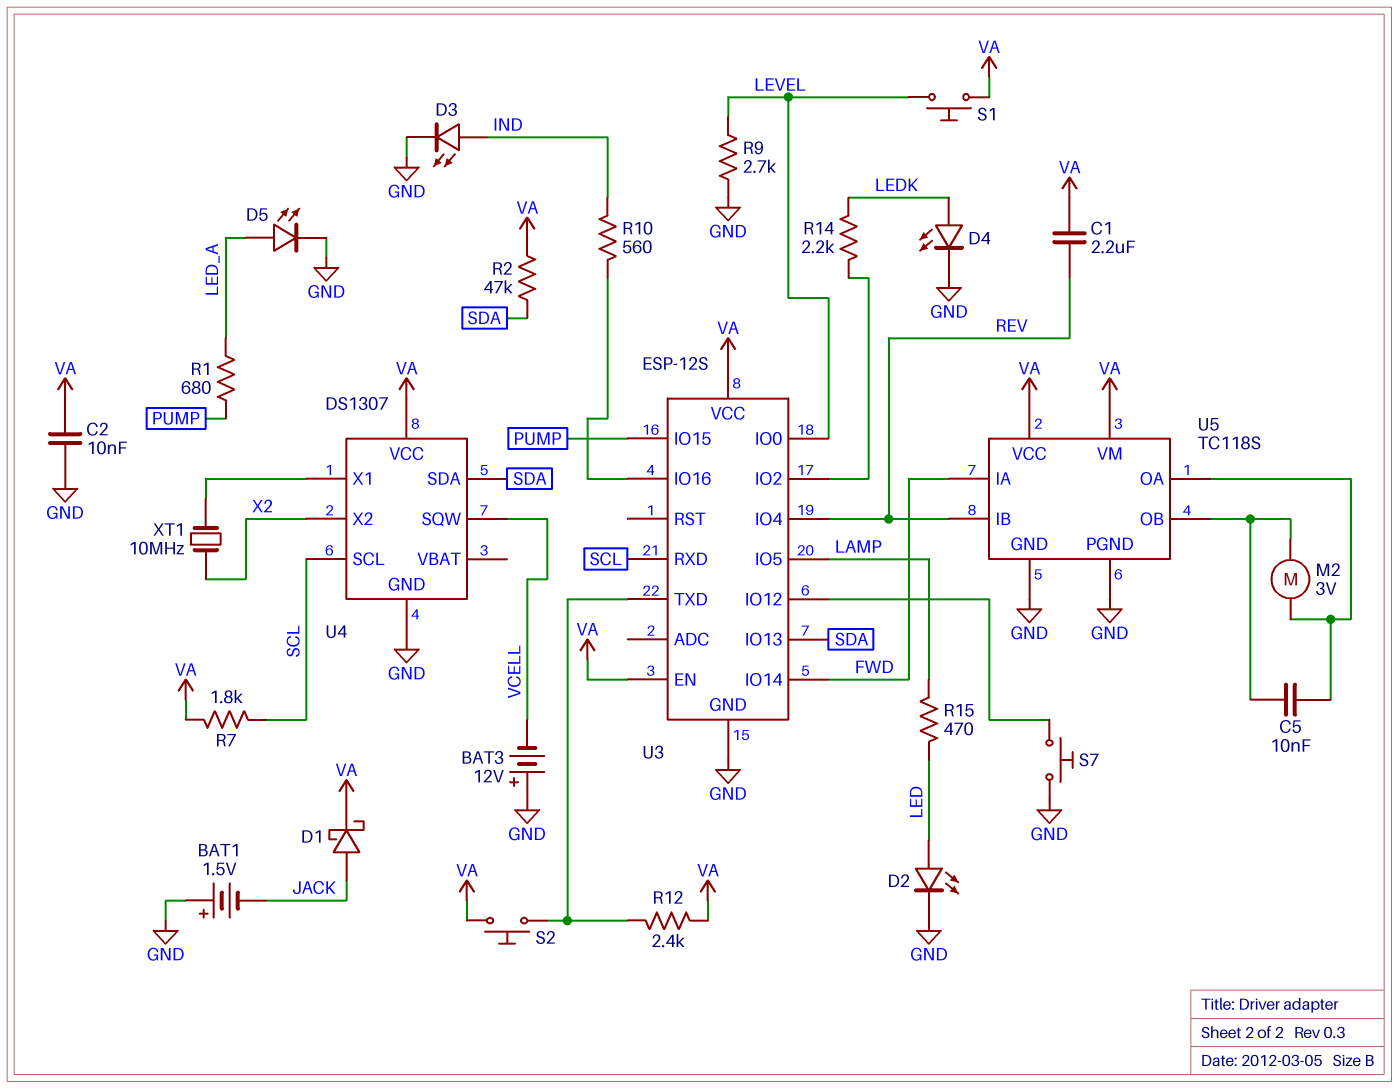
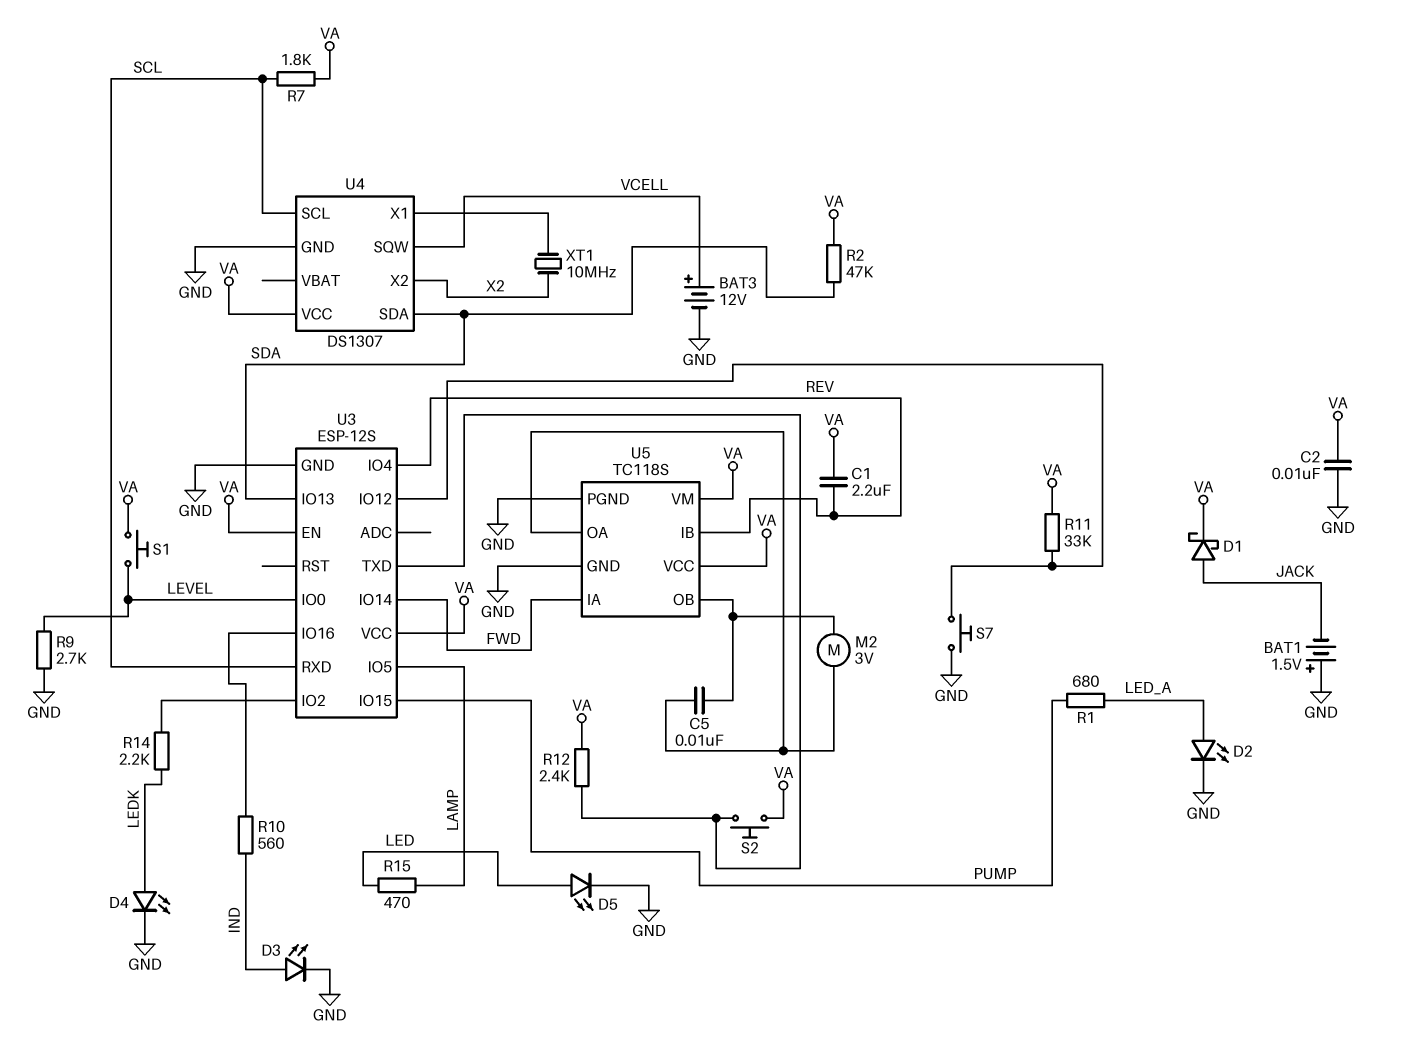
BAT3: 12V (plus GND, minus VCELL) -> 12V (plus VCELL, minus GND)
D2: LED (A LED, K GND) -> LED (A LED_A, K GND)
D5: LED (A LED_A, K GND) -> LED (A LED, K GND)
R11: none -> 33k (U3/IO12, VA)

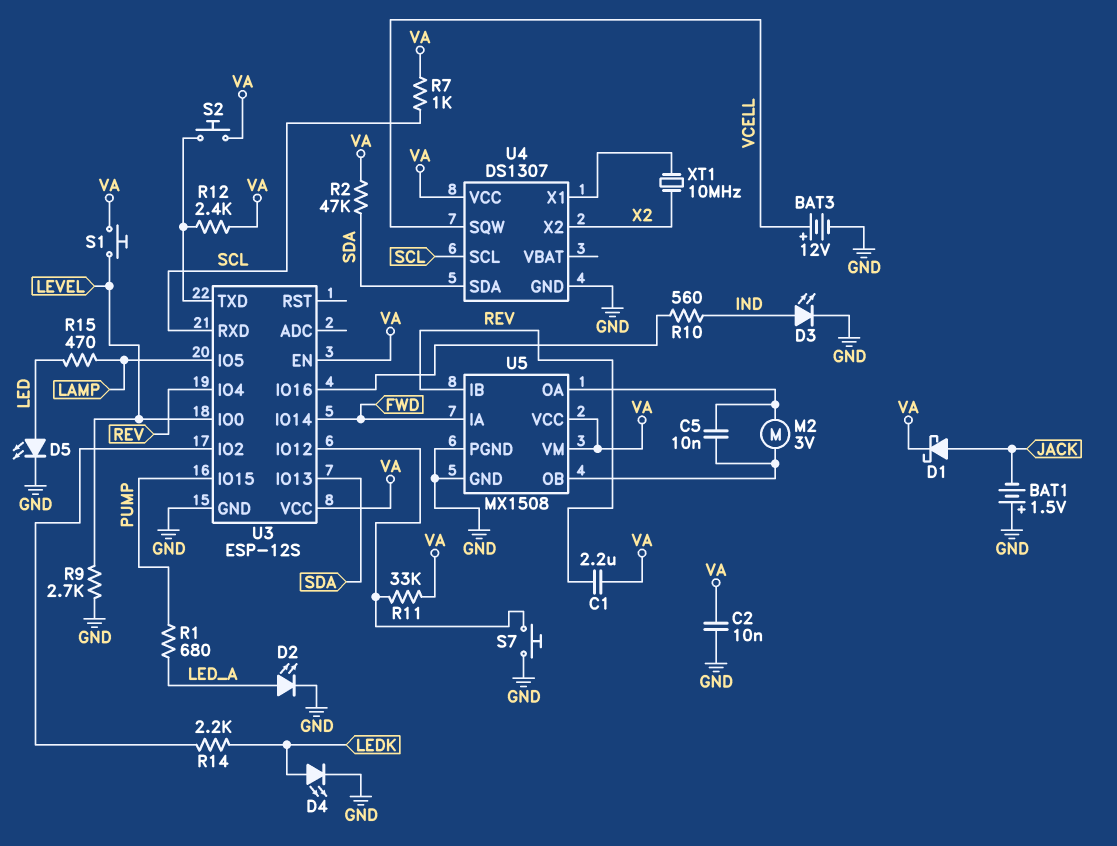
R7: 1.8k (SCL, VA) -> 1k (SCL, VA)
U5: TC118S -> MX1508

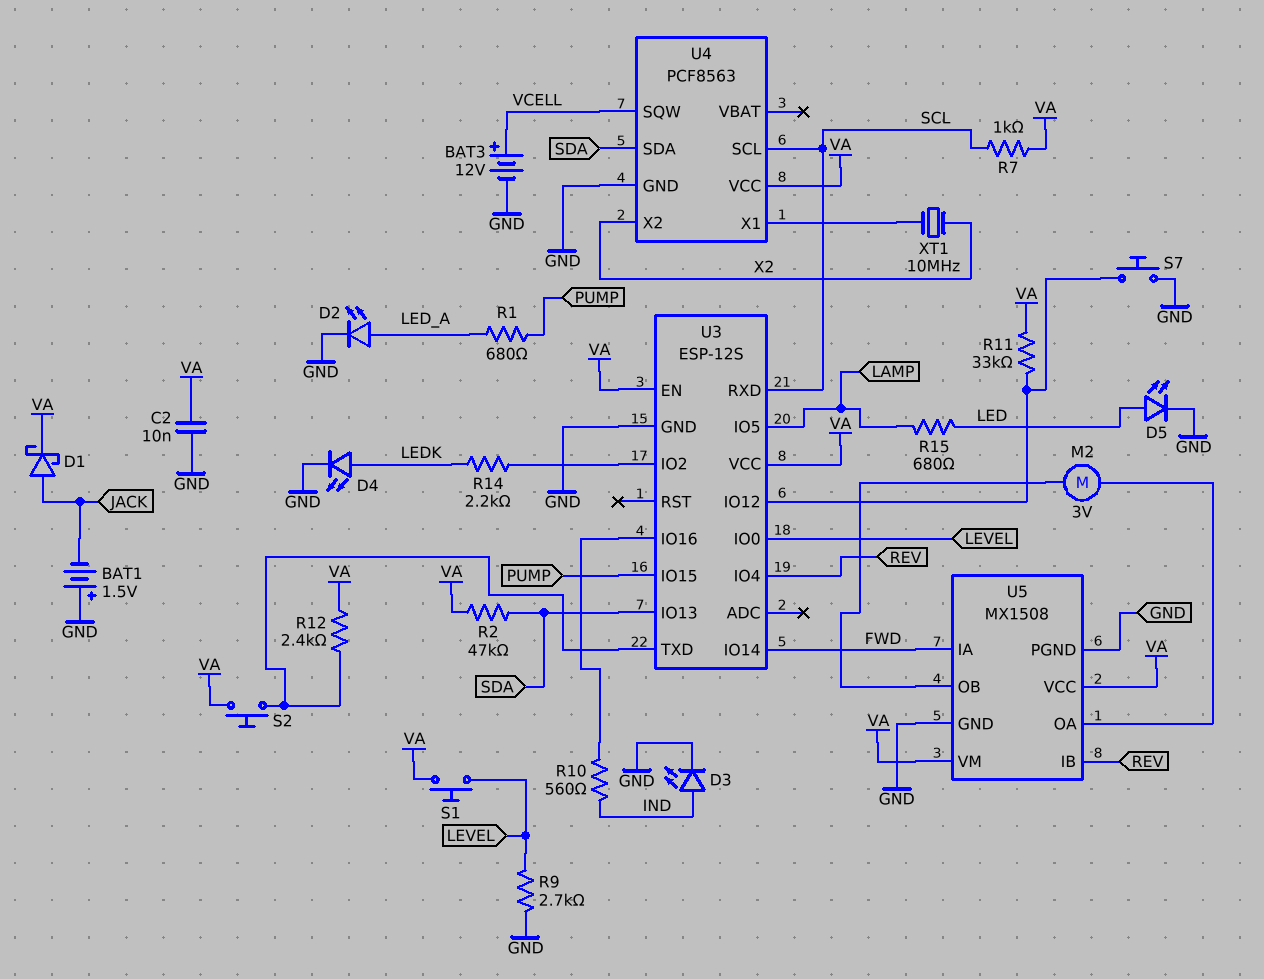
C1: 2.2uF (REV, VA) -> none
C5: 10nF (U5/OA, U5/OB) -> none
R15: 470 (LAMP, LED) -> 680 (LAMP, LED)
U4: DS1307 -> PCF8563

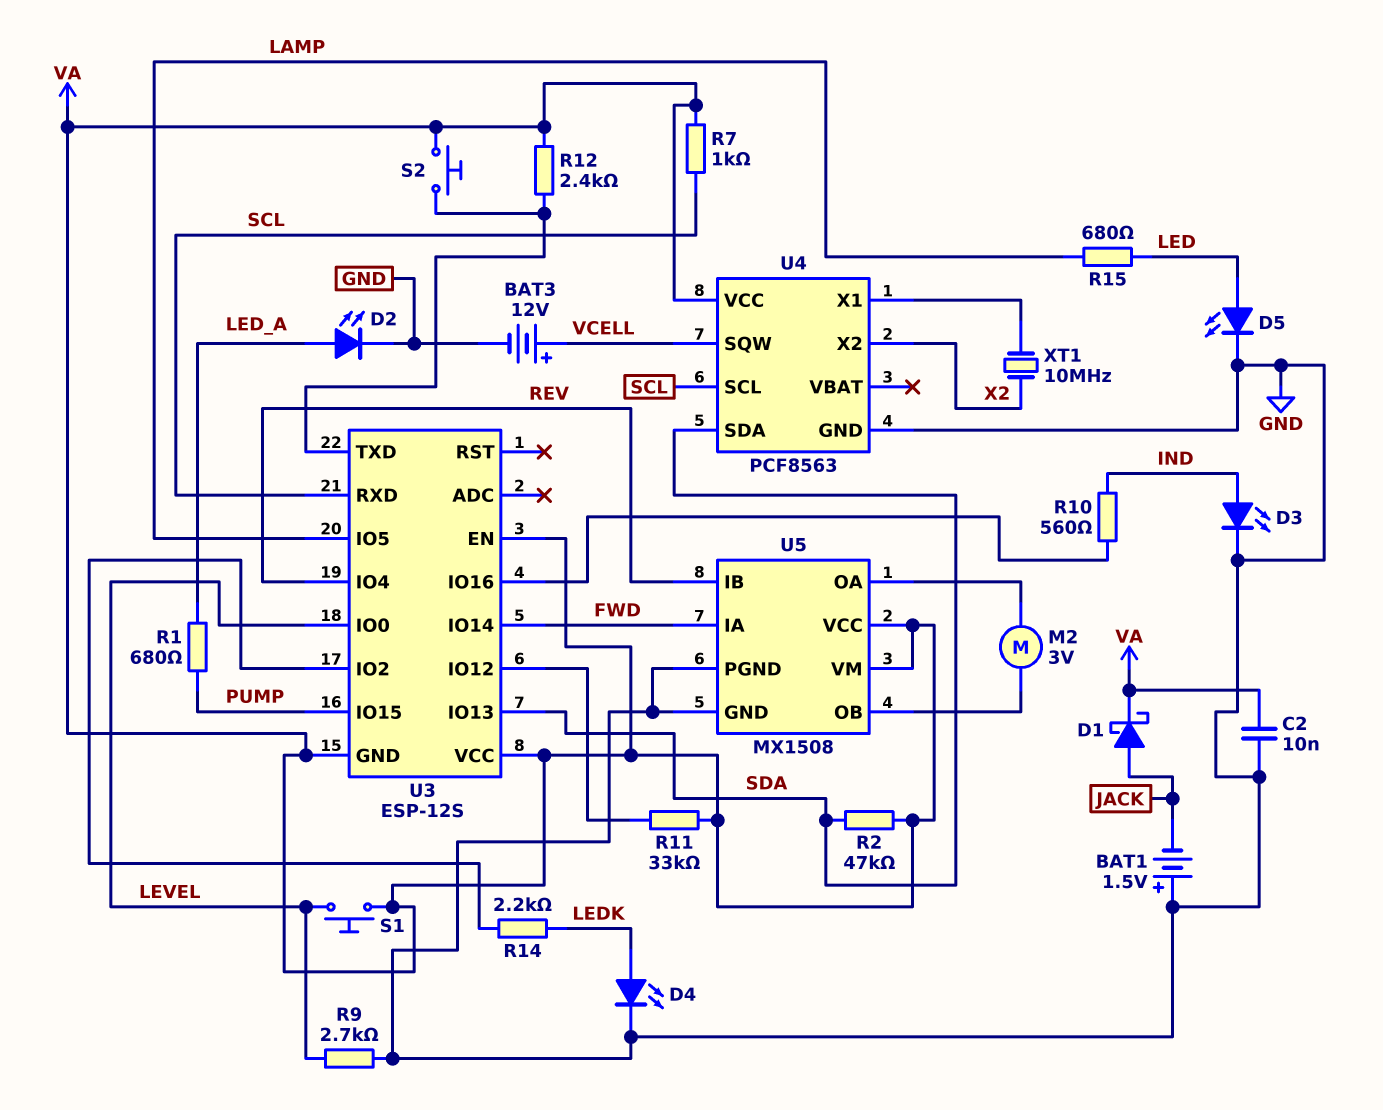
S7: button (GND, U3/IO12) -> none
U3 pin GND: GND -> VA

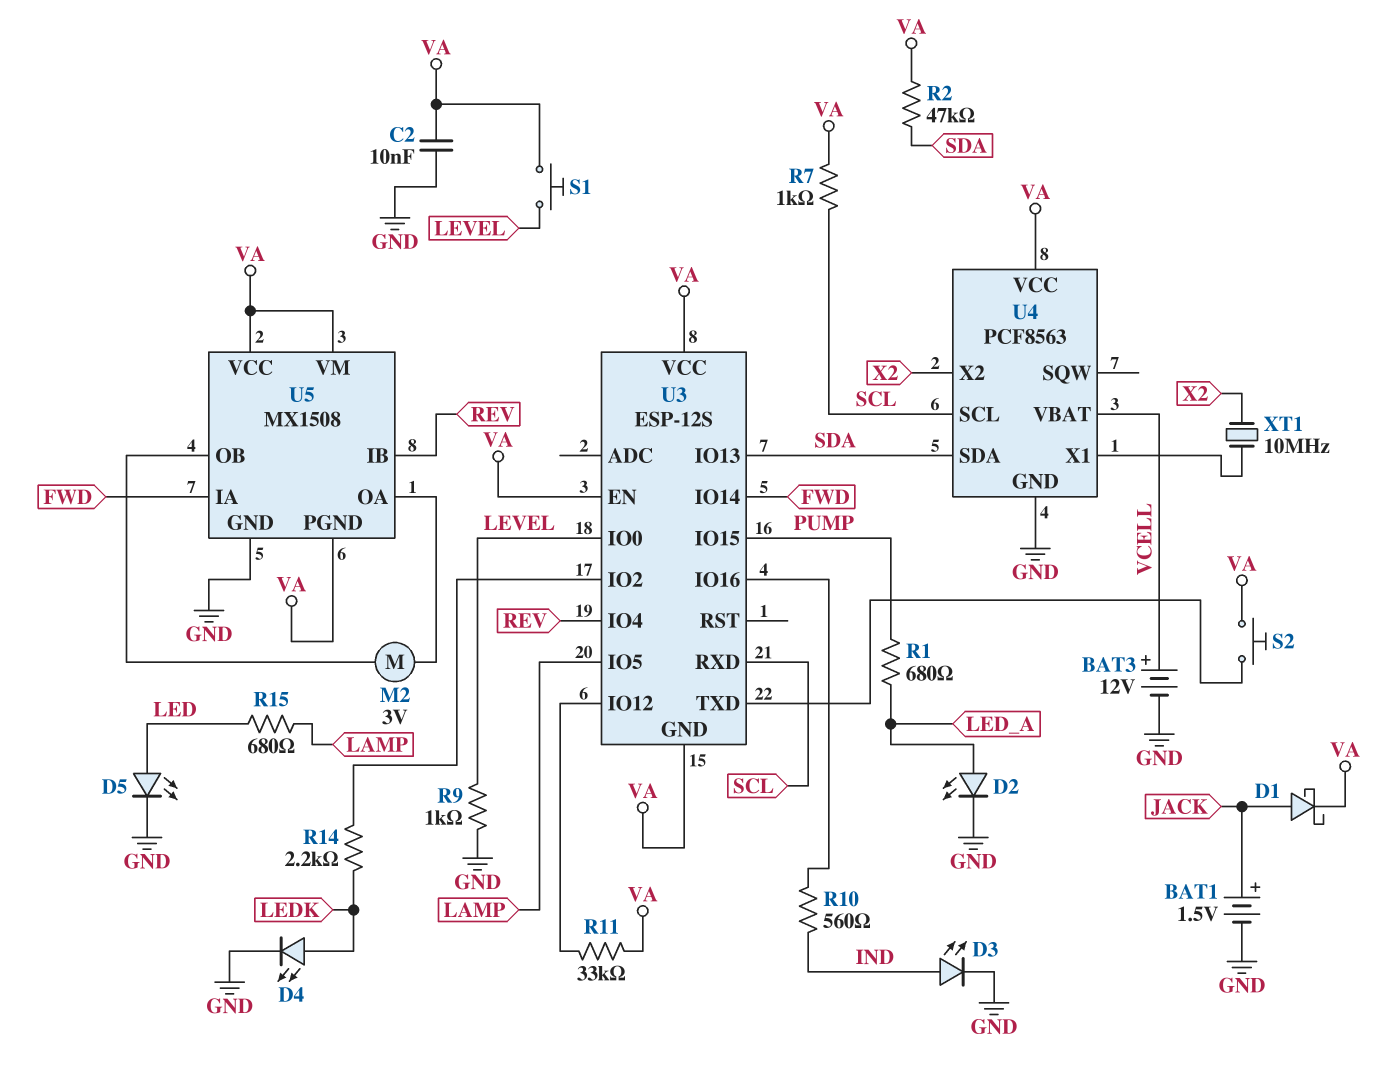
BAT1: 1.5V (plus GND, minus JACK) -> 1.5V (plus JACK, minus GND)
R9: 2.7k (GND, LEVEL) -> 1k (GND, LEVEL)
R12: 2.4k (U3/TXD, VA) -> none
U4 pin SQW: VCELL -> none
U4 pin VBAT: none -> VCELL
U5 pin PGND: GND -> VA

